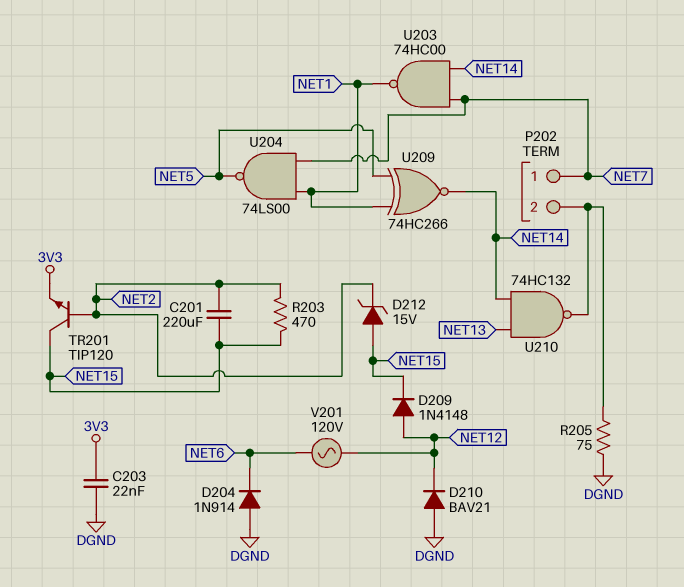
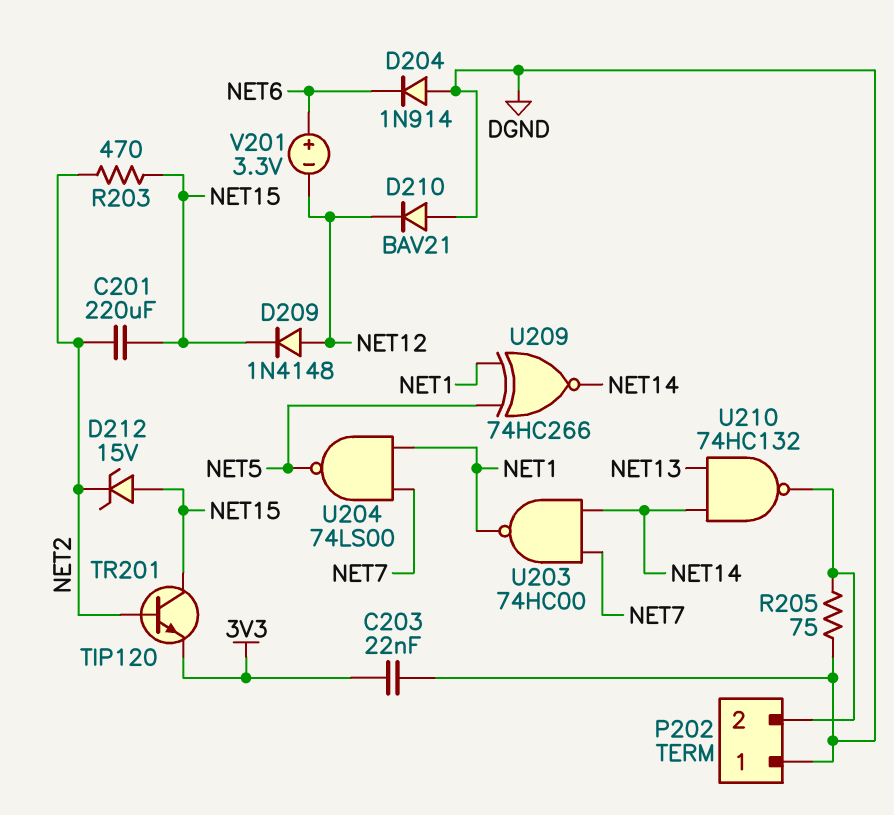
P202 pin 1: NET7 -> DGND
V201: AC 120V (NET6, NET12) -> 3.3V (plus NET6, minus NET12)

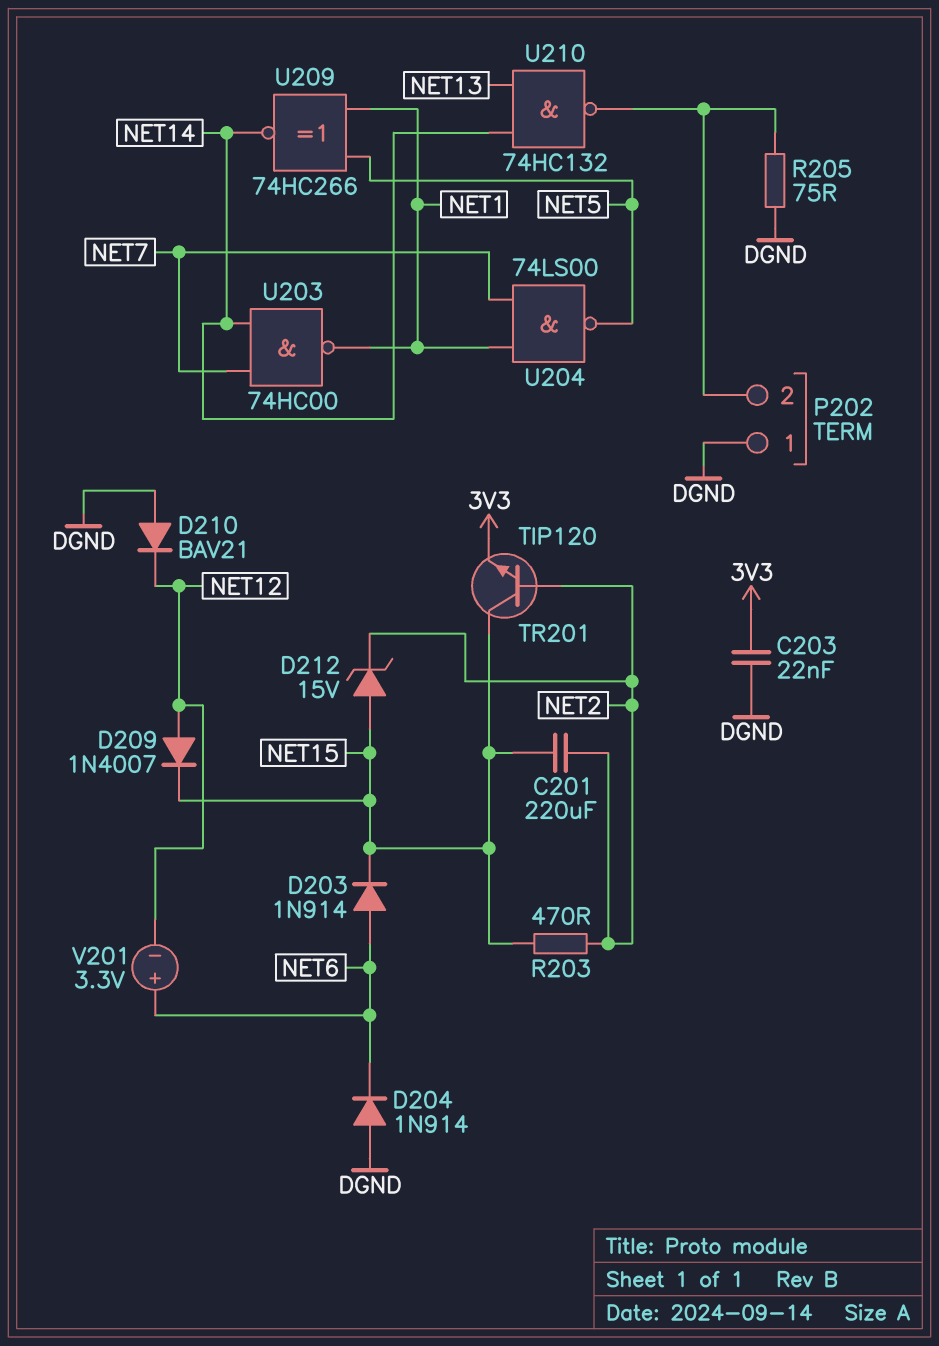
D203: none -> diode 1N914 (A NET6, K NET15)
D209: diode 1N4148 (A NET12, K NET15) -> diode 1N4007 (A NET12, K NET15)

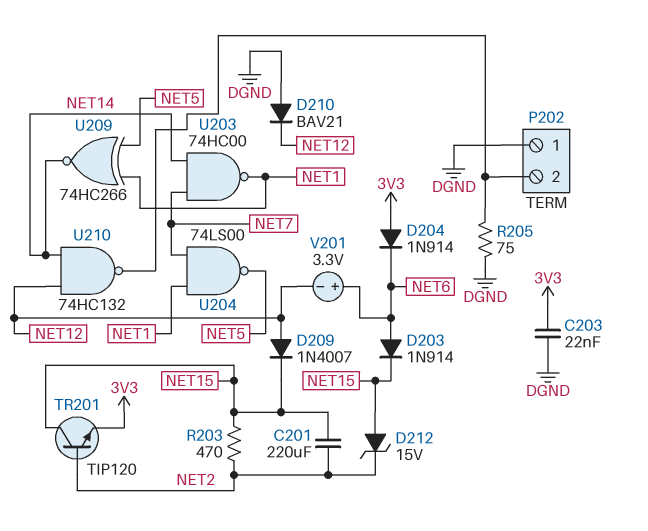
D204: diode 1N914 (A DGND, K NET6) -> diode 1N914 (A 3V3, K NET6)
U210: NAND 74HC132 (in NET13, in NET14, out P202/2) -> NAND 74HC132 (in NET12, in NET14, out P202/2)

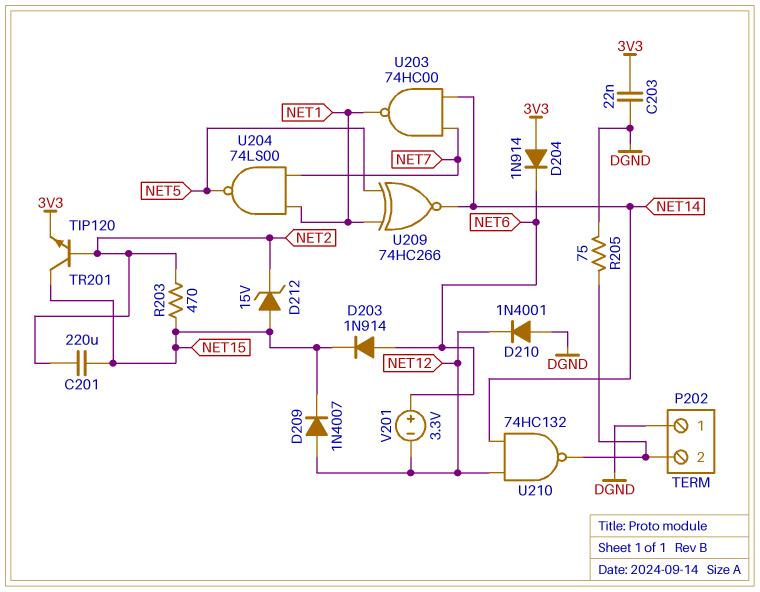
D210: diode BAV21 (A DGND, K NET12) -> diode 1N4001 (A DGND, K NET12)

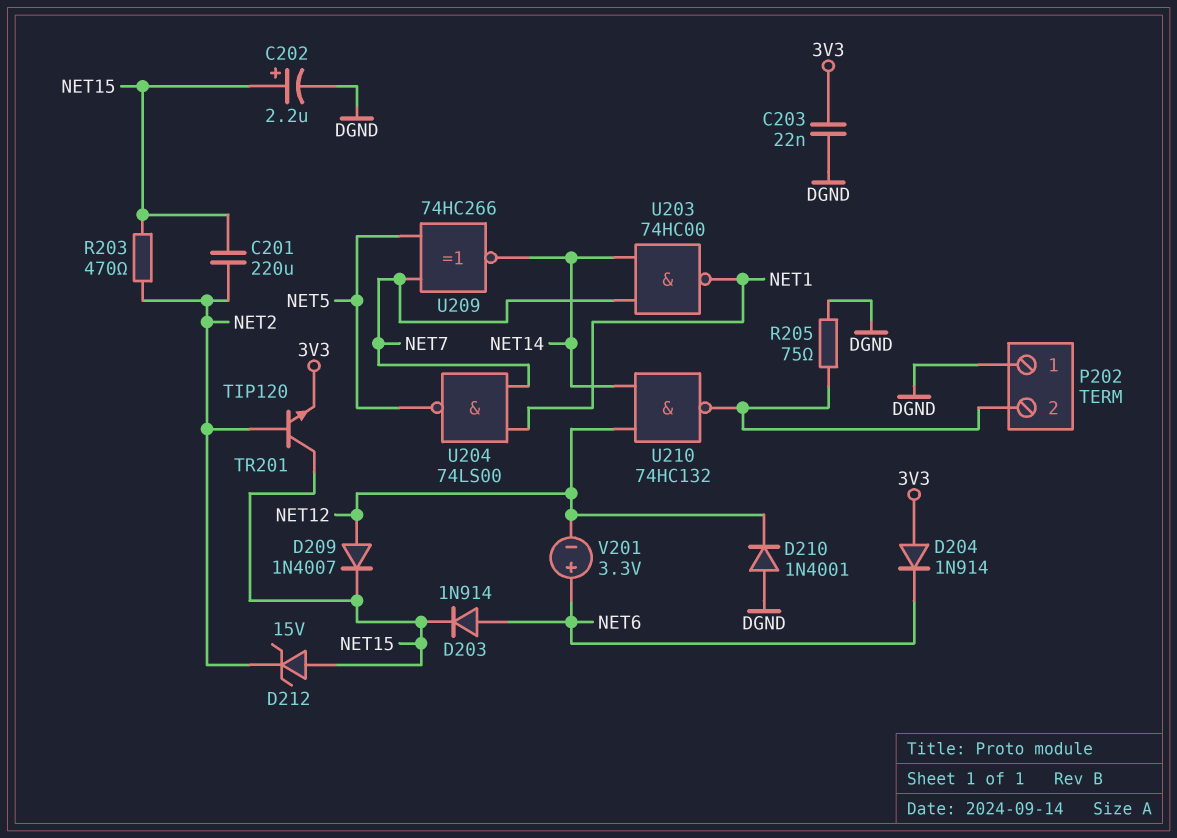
C202: none -> 2.2uF (plus NET15, minus DGND)
U209: XNOR 74HC266 (in NET1, in NET5, out NET14) -> XNOR 74HC266 (in NET5, in NET7, out NET14)

